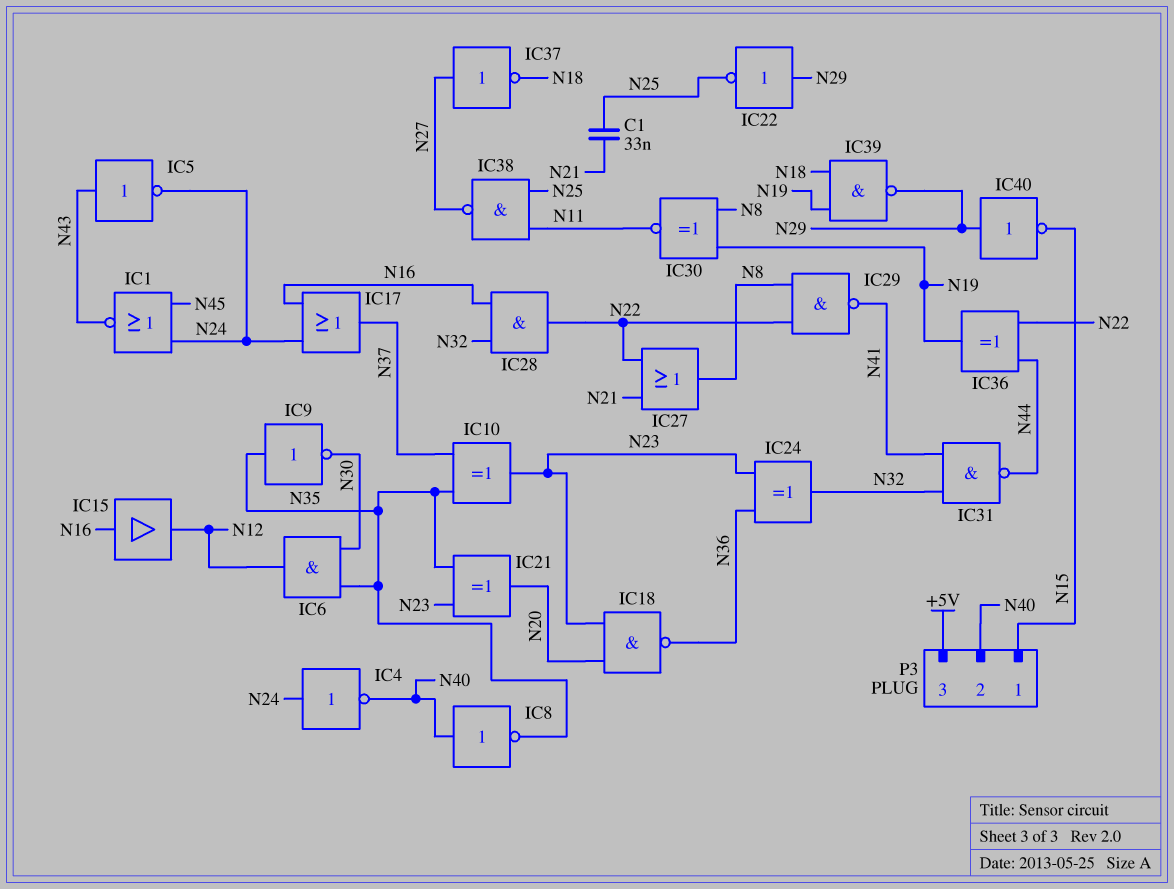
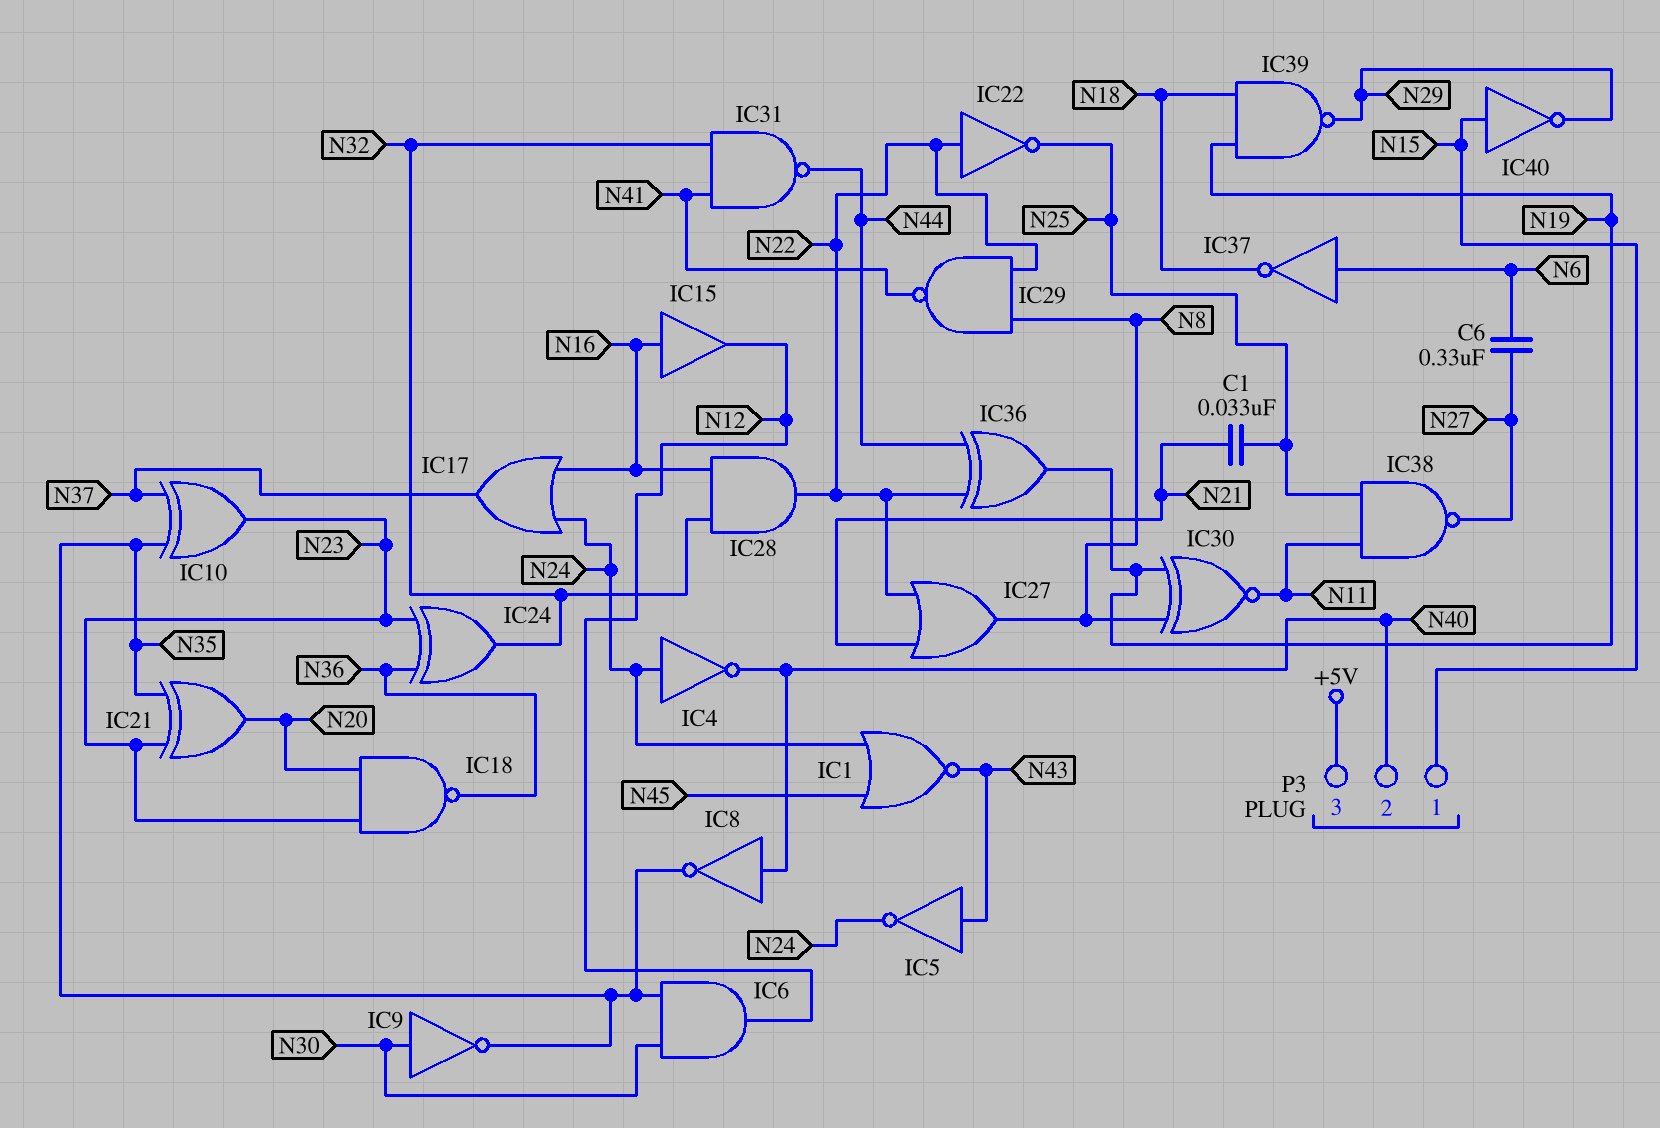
C6: none -> 330nF (N6, N27)
IC9: NOT (in N35, out N30) -> NOT (in N30, out N35)
IC22: NOT (in N29, out N25) -> NOT (in N22, out N25)
IC37: NOT (in N27, out N18) -> NOT (in N6, out N18)
IC40: NOT (in N29, out N15) -> NOT (in N15, out N29)

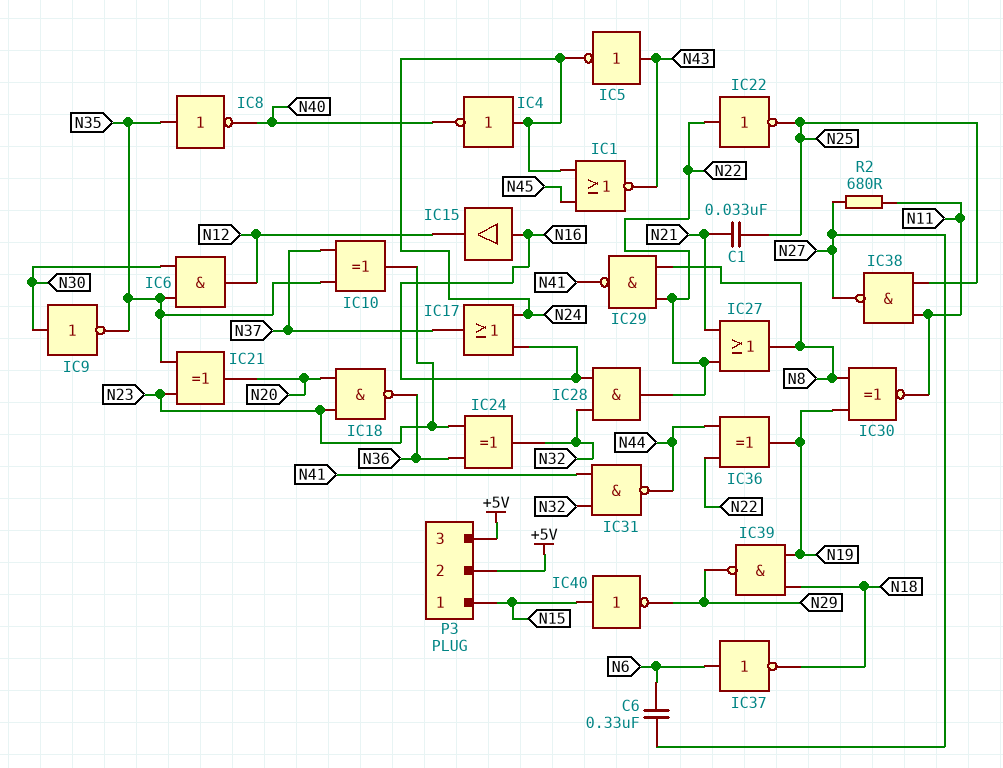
IC8: NOT (in N40, out N35) -> NOT (in N35, out N40)
P3 pin 2: N40 -> +5V
R2: none -> 680 (N11, N27)

